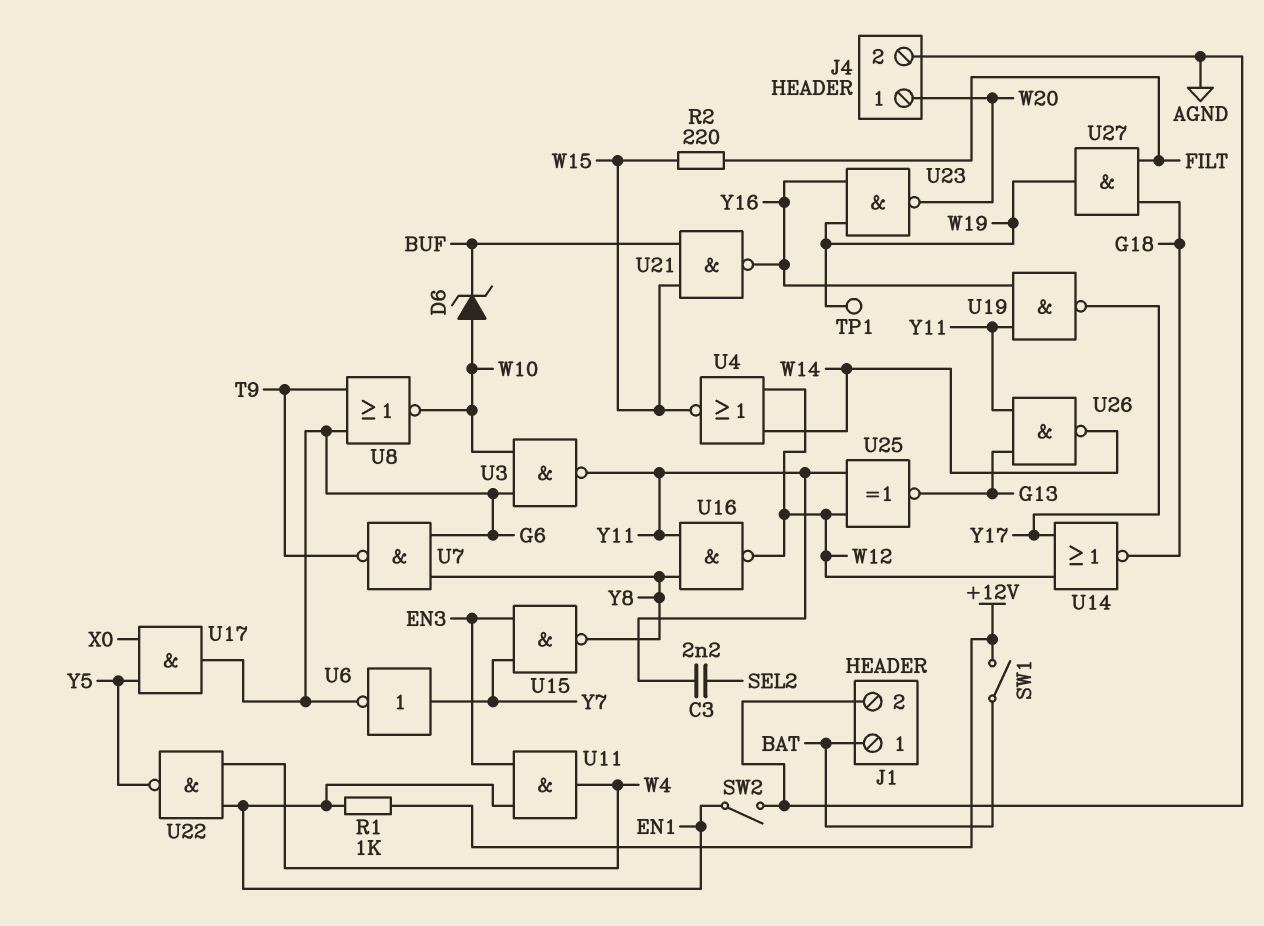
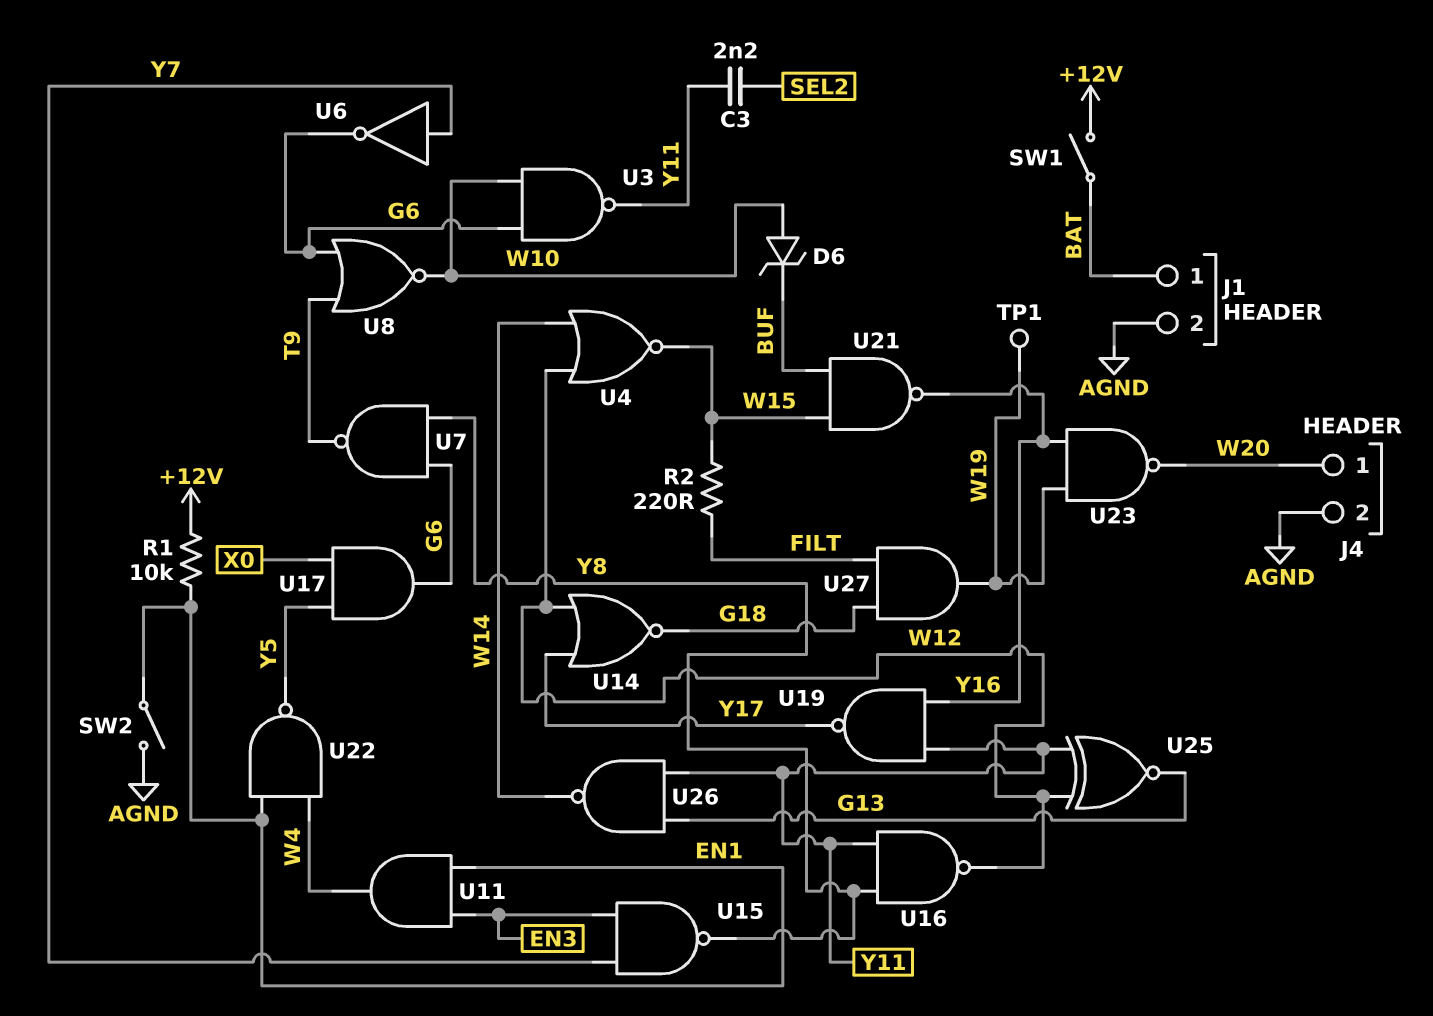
R1: 1k (+12V, EN1) -> 10k (+12V, EN1)

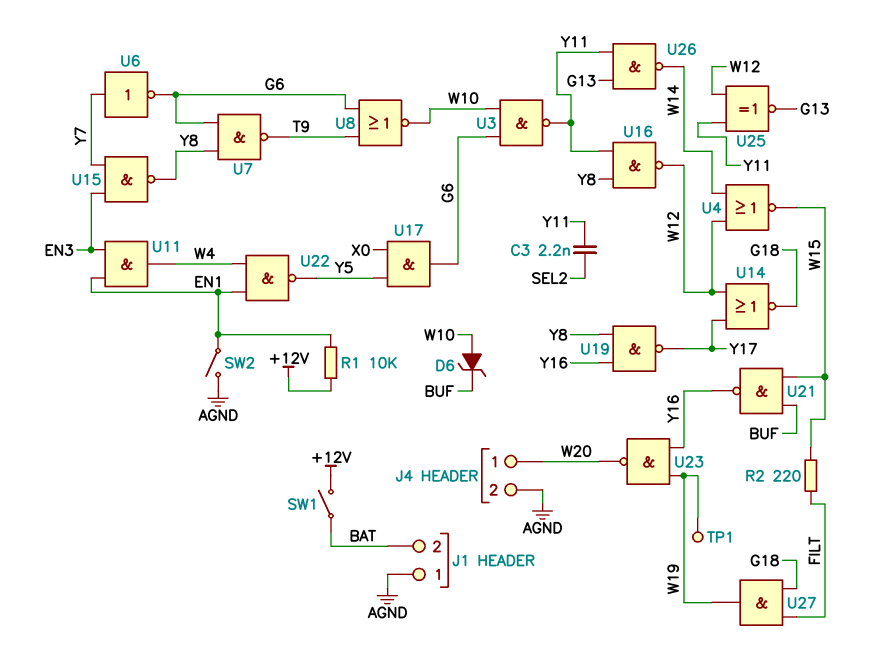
J1 pin 1: BAT -> AGND
J1 pin 2: AGND -> BAT
U19: NAND (in Y11, in Y16, out Y17) -> NAND (in Y8, in Y16, out Y17)

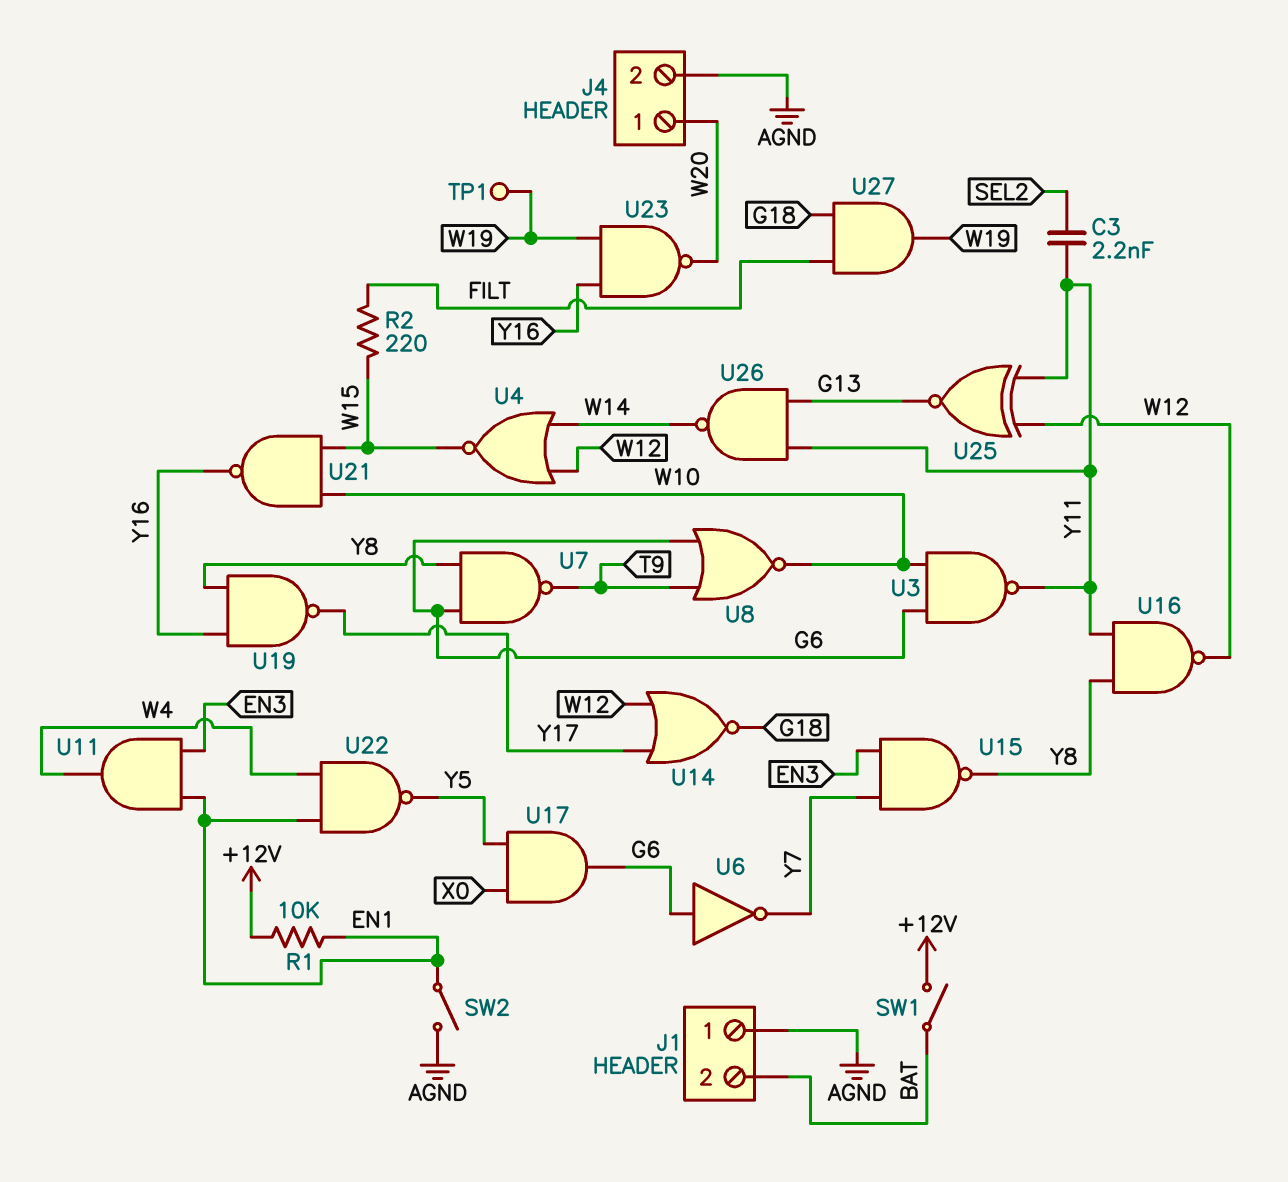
D6: zener (A W10, K BUF) -> none
U6: NOT (in Y7, out G6) -> NOT (in G6, out Y7)
U21: NAND (in BUF, in W15, out Y16) -> NAND (in W10, in W15, out Y16)

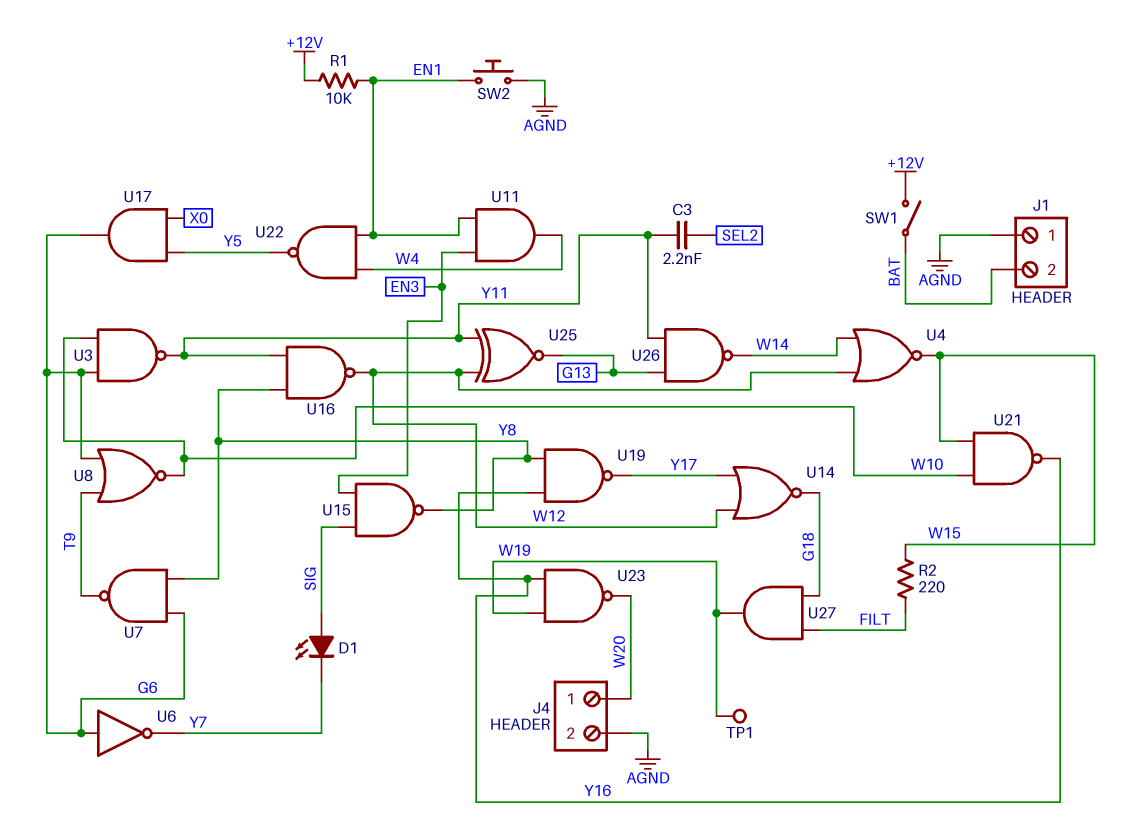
D1: none -> LED (A SIG, K Y7)
SW2: switch (AGND, EN1) -> button (AGND, EN1)
U15: NAND (in EN3, in Y7, out Y8) -> NAND (in EN3, in SIG, out Y8)

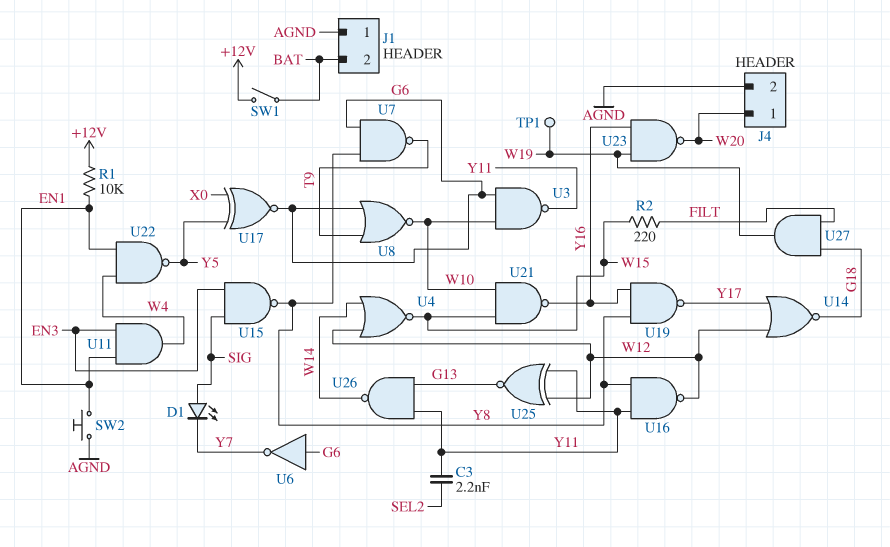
U17: AND (in X0, in Y5, out G6) -> XNOR (in X0, in Y5, out G6)

